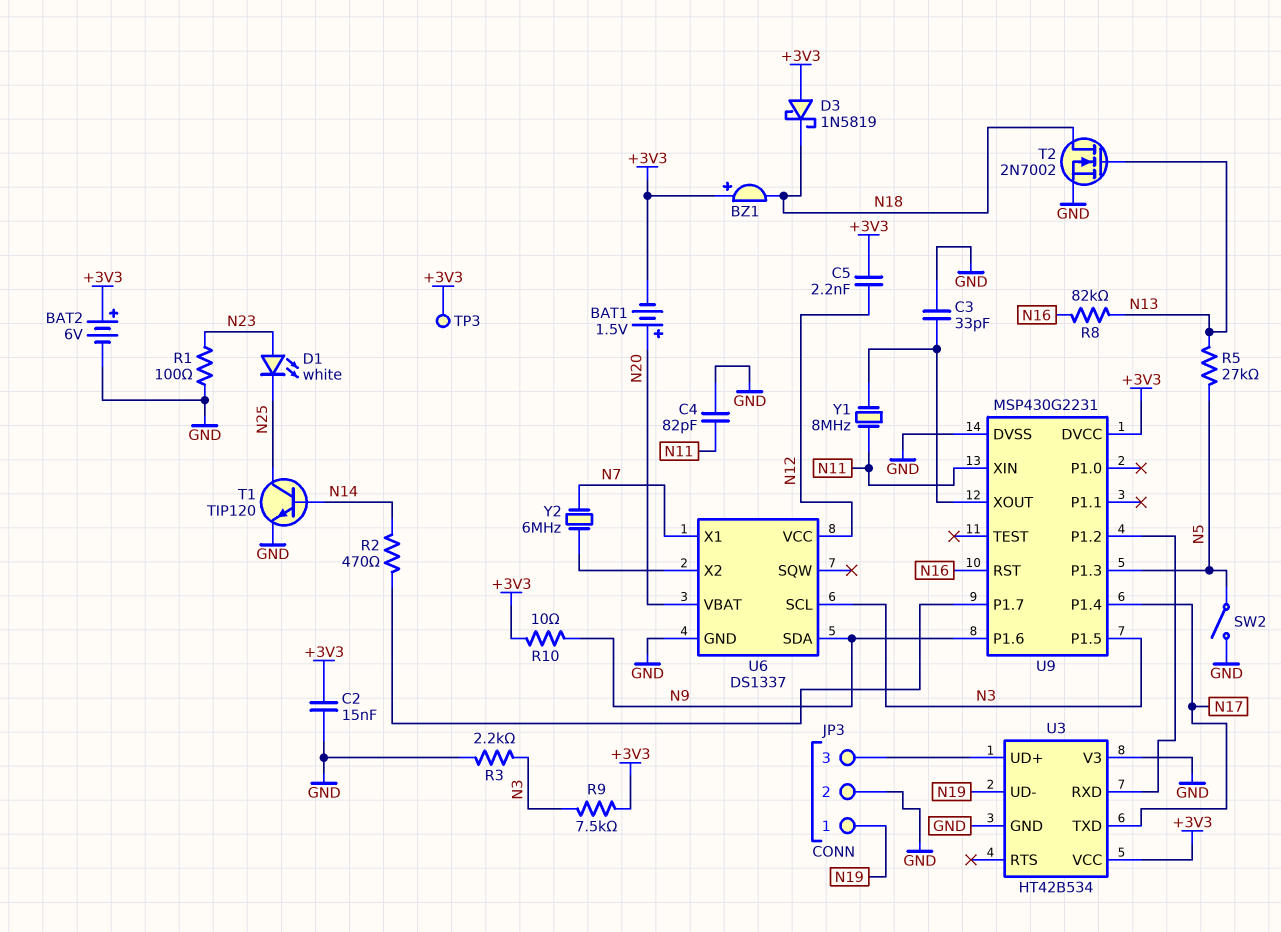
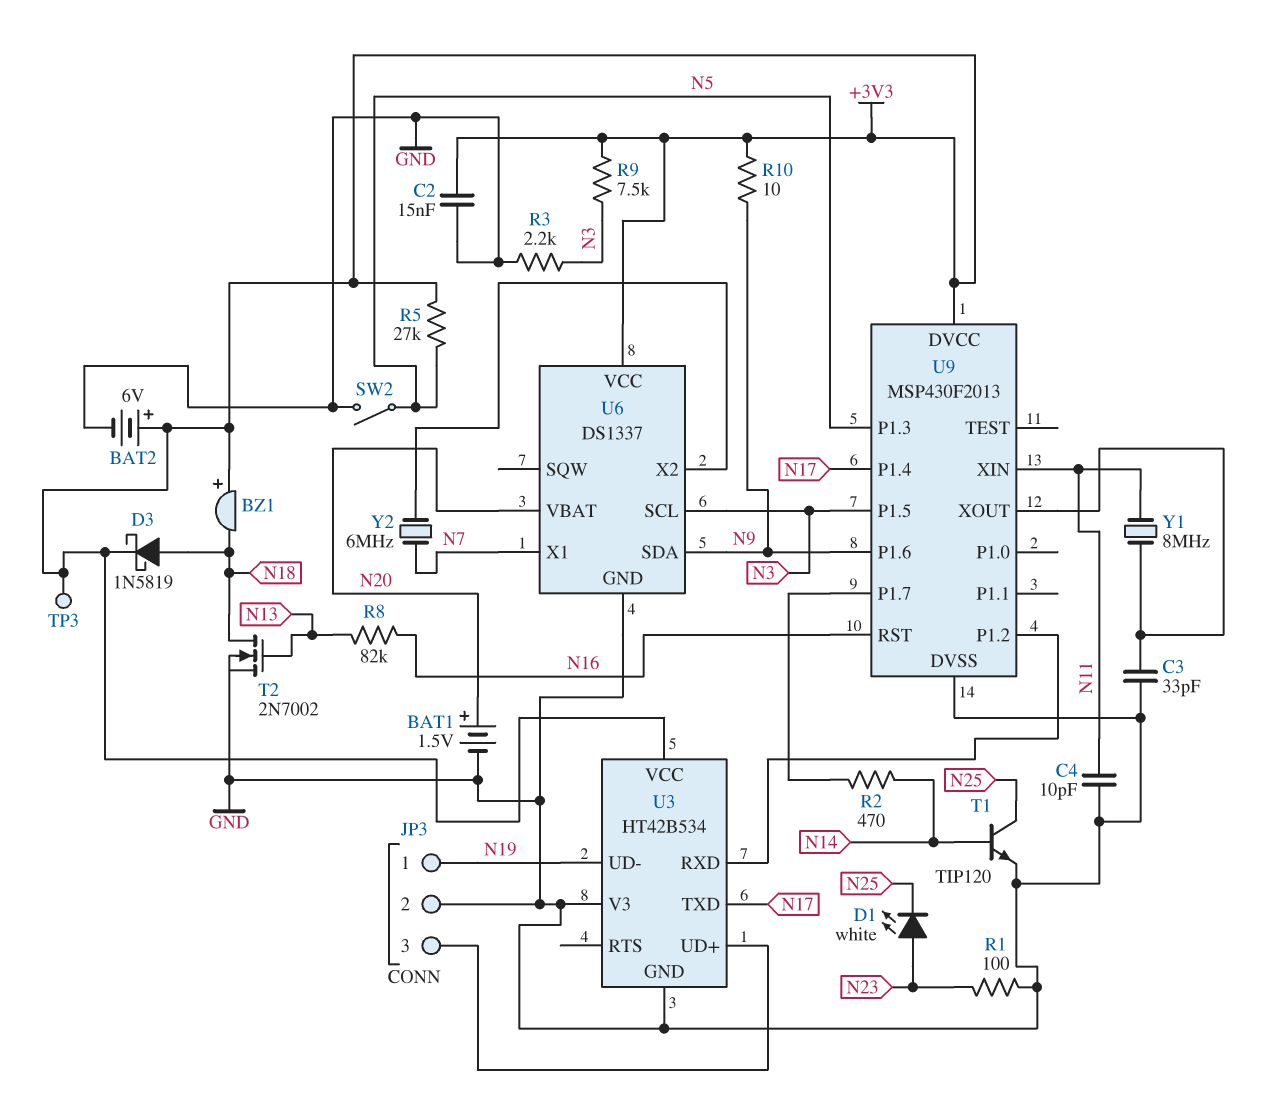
BAT1: 1.5V (plus N20, minus +3V3) -> 1.5V (plus N20, minus GND)
C4: 82pF (GND, N11) -> 10pF (GND, N11)
C5: 2.2nF (+3V3, N12) -> none
D3: schottky 1N5819 (A +3V3, K N18) -> schottky 1N5819 (A N18, K +3V3)
R5: 27k (N5, N13) -> 27k (+3V3, N5)
U6 pin VCC: N12 -> +3V3
U9: MSP430G2231 -> MSP430F2013

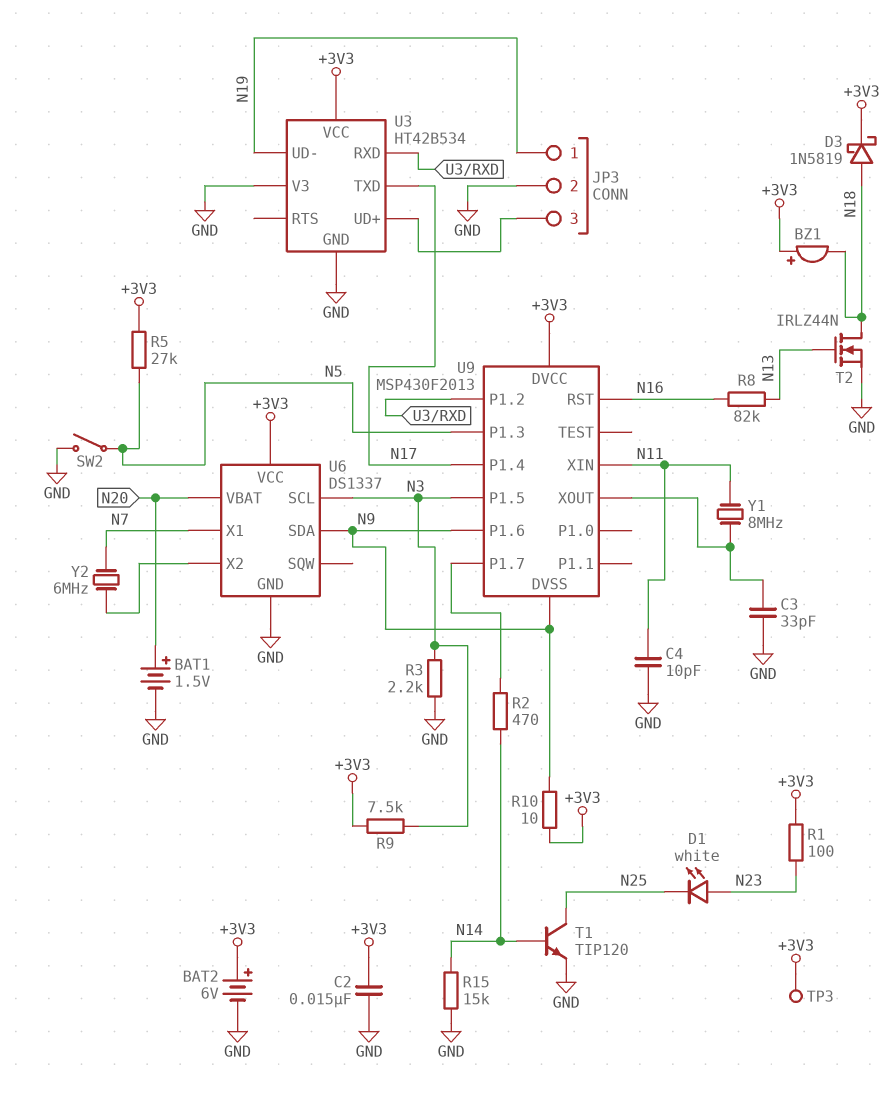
R1: 100 (GND, N23) -> 100 (+3V3, N23)
R15: none -> 15k (GND, N14)
T2: NMOS 2N7002 (G N13, D N18, S GND) -> NMOS IRLZ44N (G N13, D N18, S GND)
U9 pin DVSS: GND -> N9

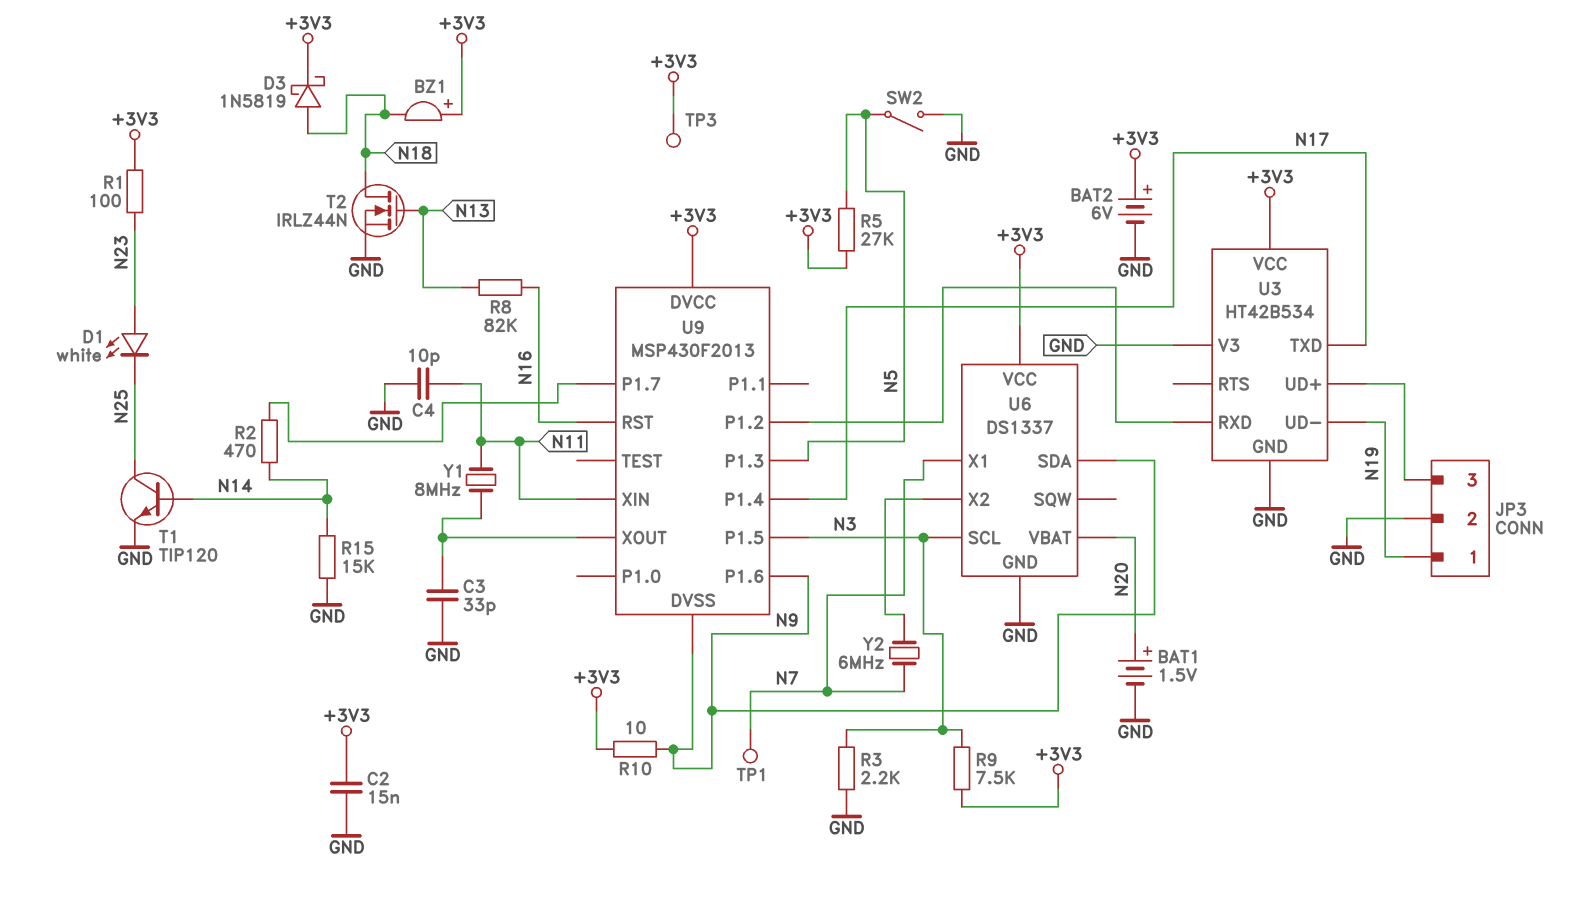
TP1: none -> test point (N7)

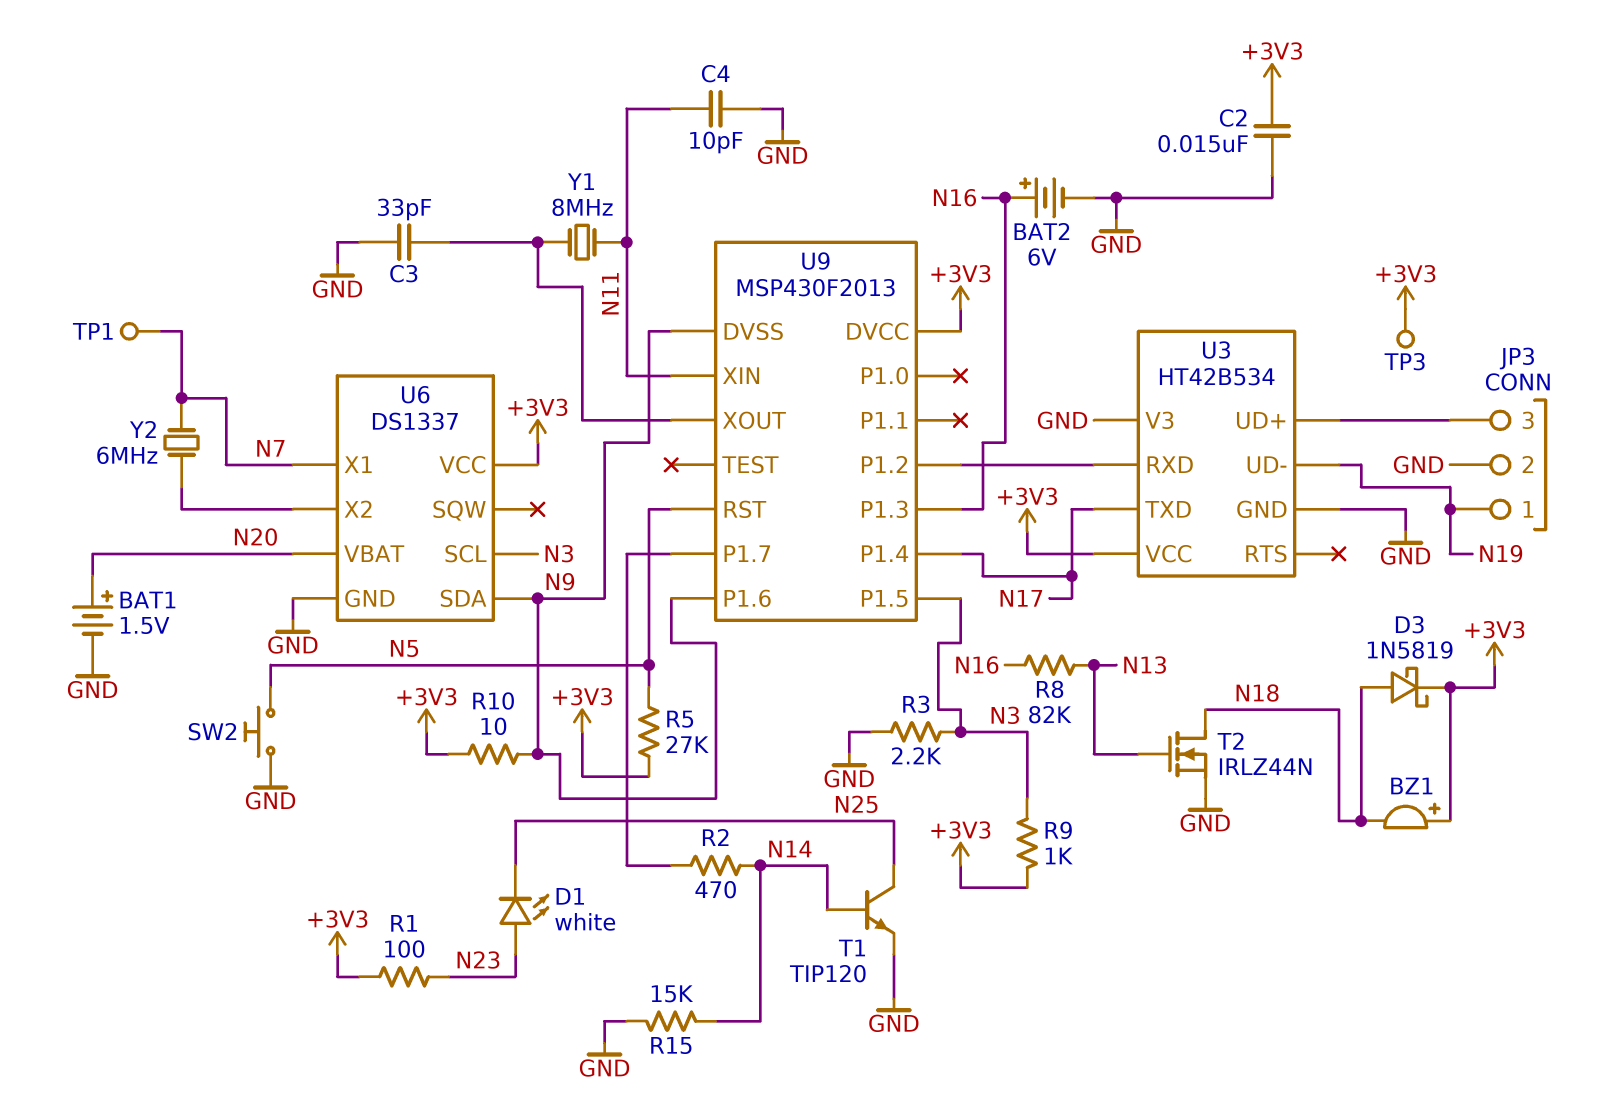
BAT2: 6V (plus +3V3, minus GND) -> 6V (plus N16, minus GND)
R9: 7.5k (+3V3, N3) -> 1k (+3V3, N3)
SW2: switch (GND, N5) -> button (GND, N5)
U9 pin P1.3: N5 -> N16
U9 pin RST: N16 -> N5

